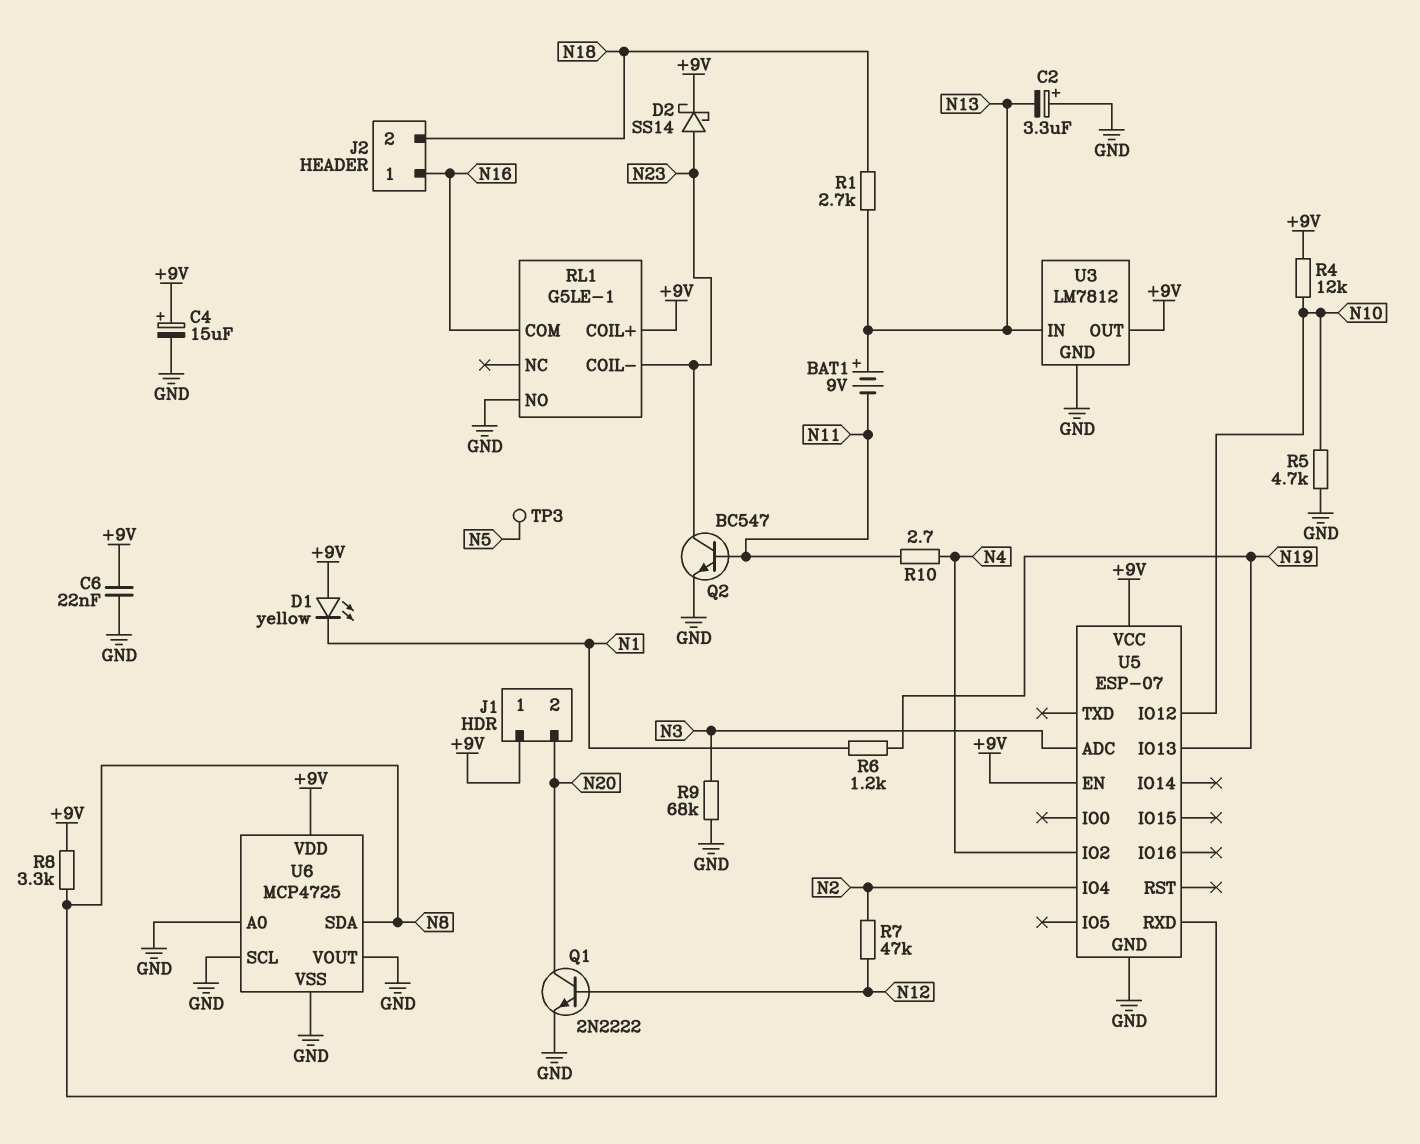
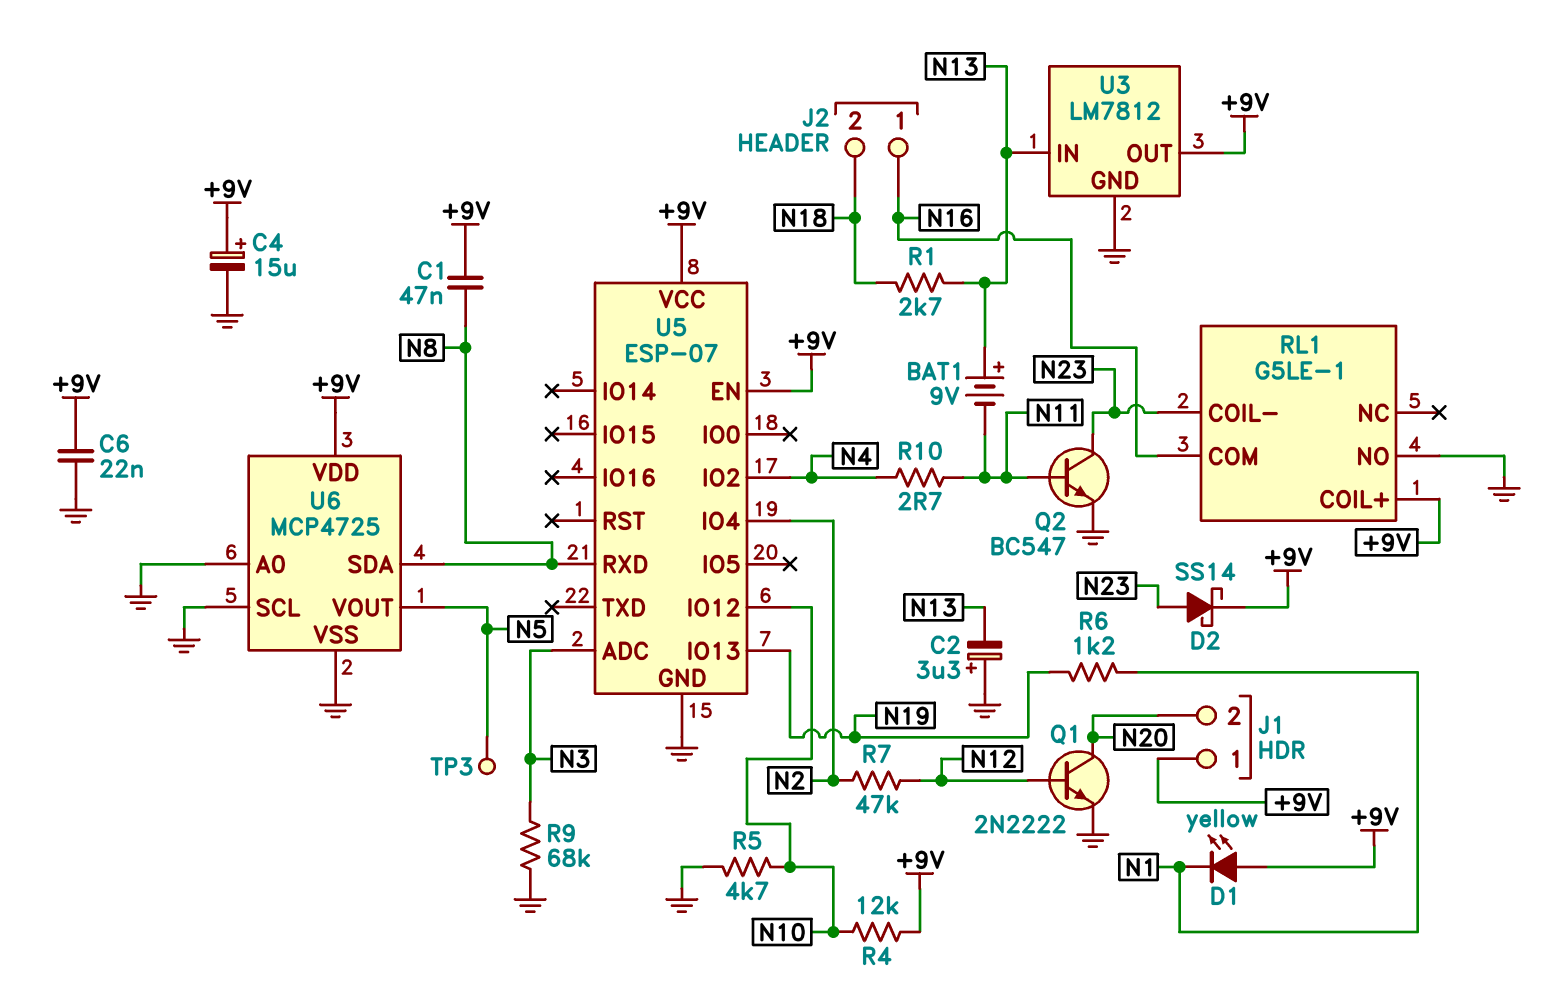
C1: none -> 47nF (+9V, N8)
R8: 3.3k (+9V, N8) -> none
U6 pin VOUT: GND -> N5

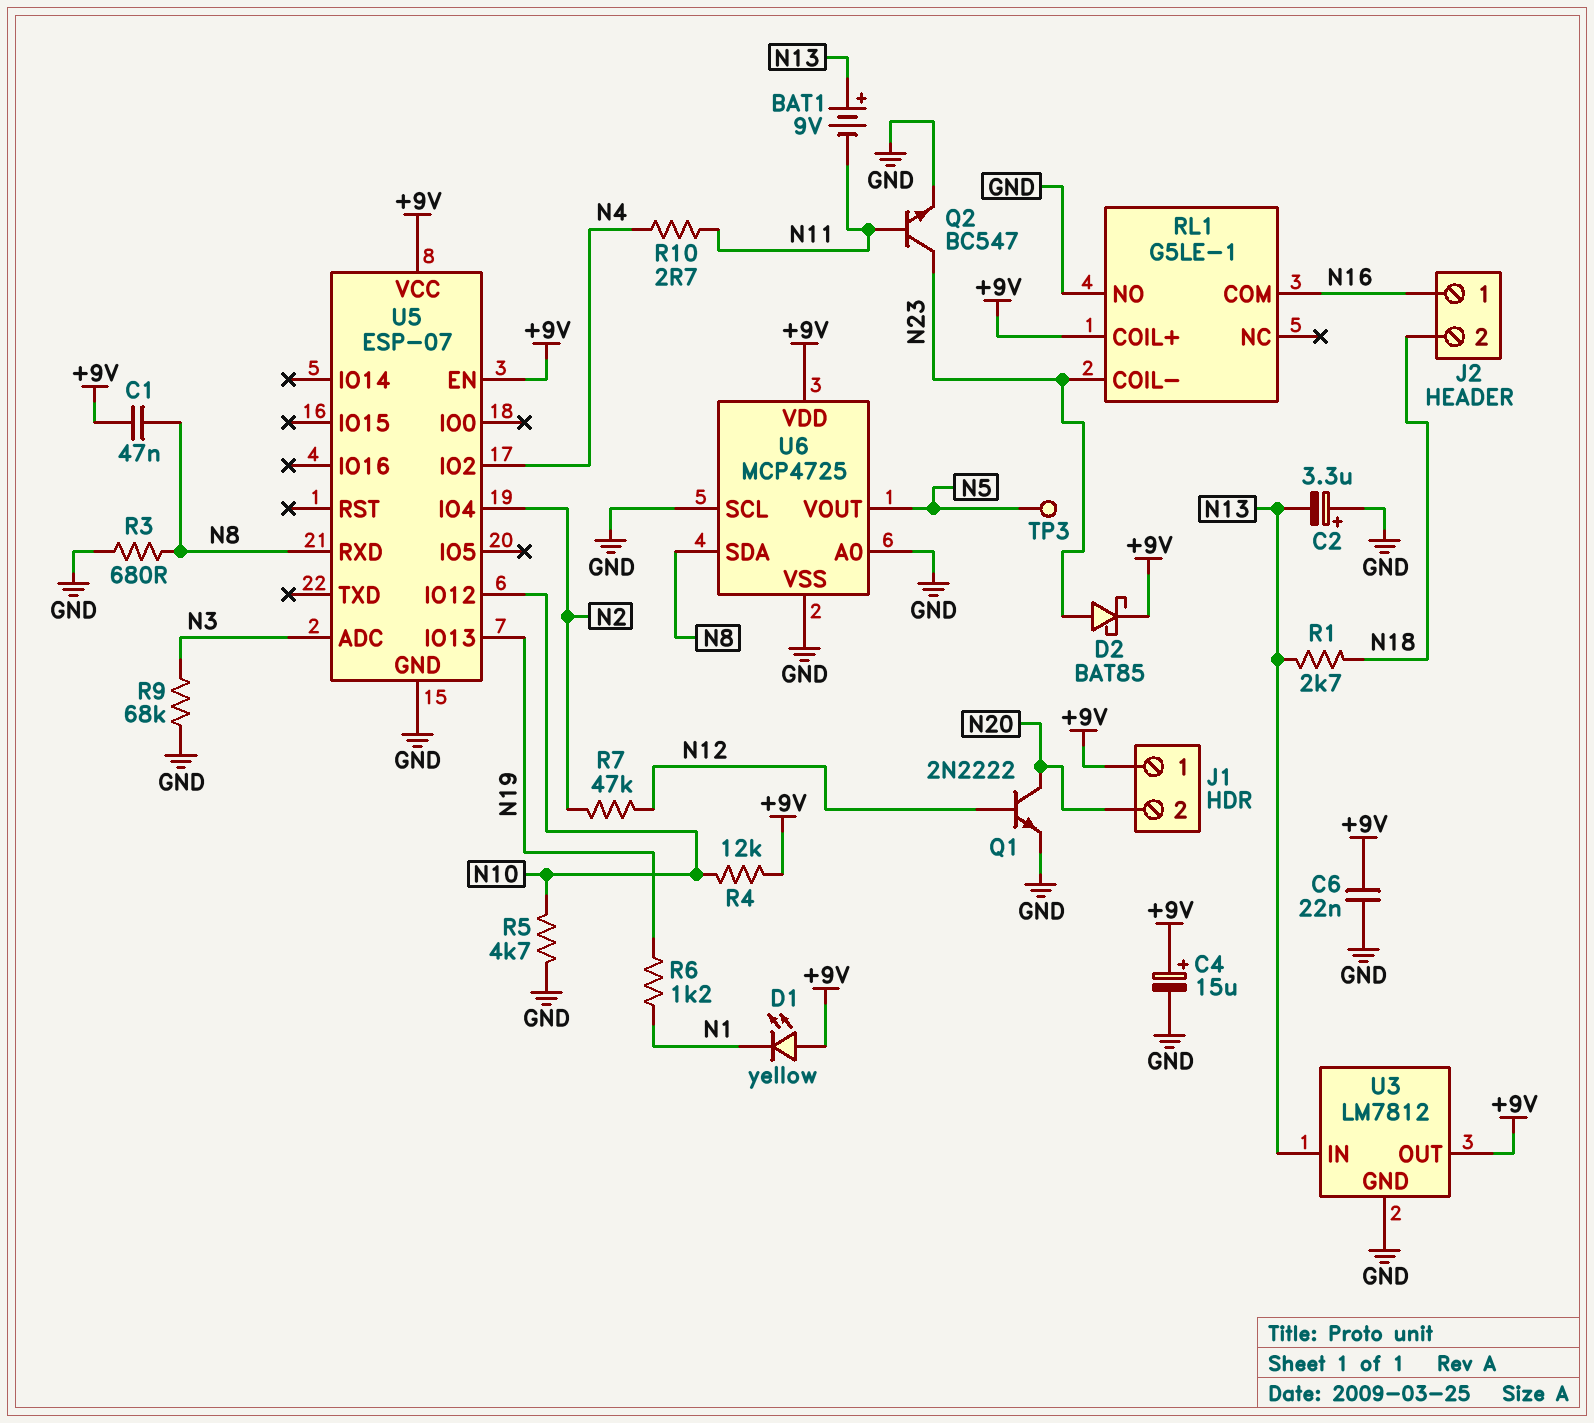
D2: schottky SS14 (A N23, K +9V) -> schottky BAT85 (A N23, K +9V)
R3: none -> 680 (GND, N8)

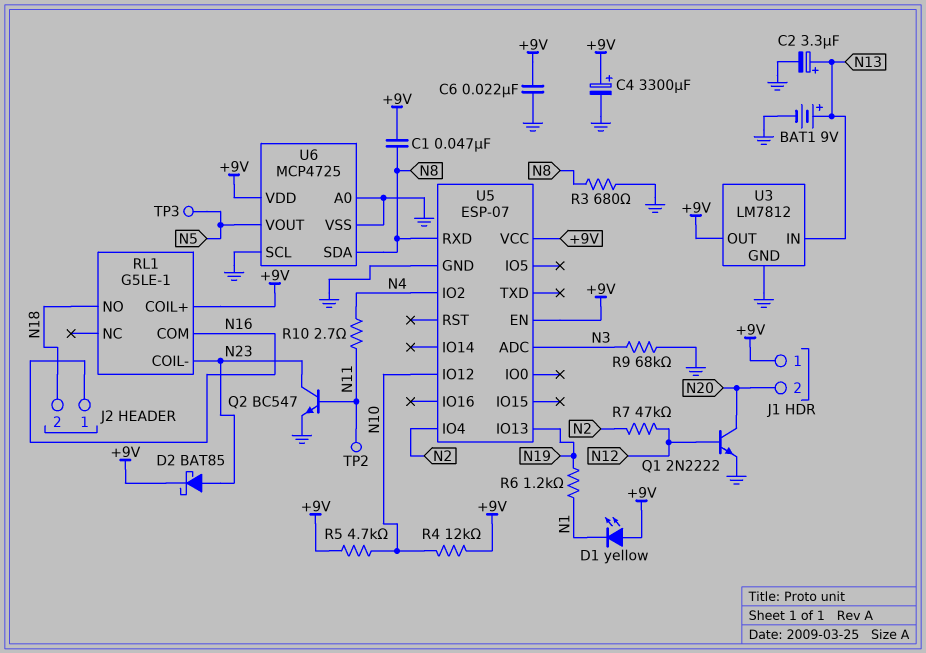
BAT1: 9V (plus N13, minus N11) -> 9V (plus N13, minus GND)
C2: 3.3uF (plus GND, minus N13) -> 3.3uF (plus N13, minus GND)
C4: 15uF (plus +9V, minus GND) -> 3300uF (plus +9V, minus GND)
R1: 2.7k (N13, N18) -> none
R5: 4.7k (GND, N10) -> 4.7k (+9V, N10)
RL1 pin NO: GND -> N18
TP2: none -> test point (N11)

